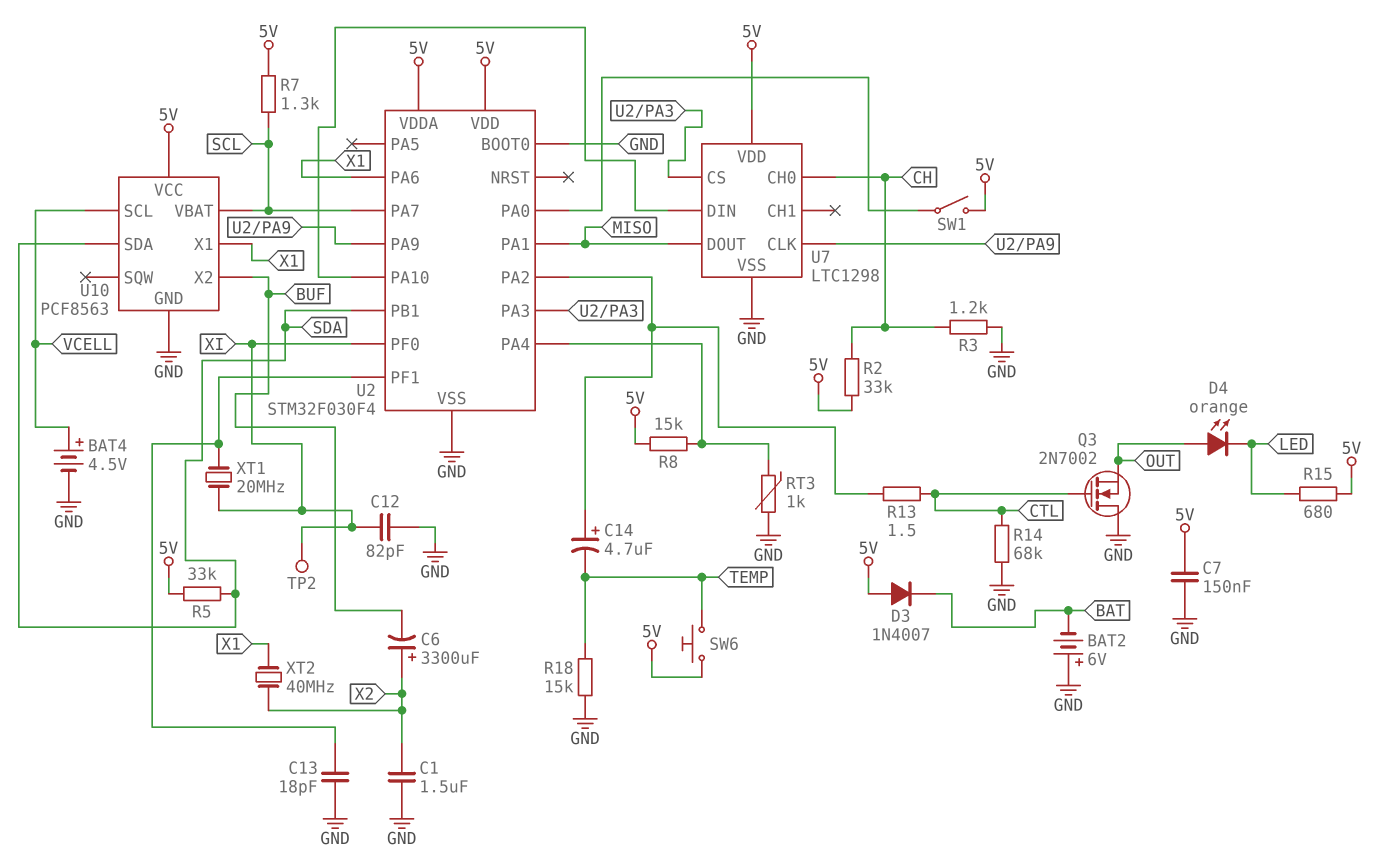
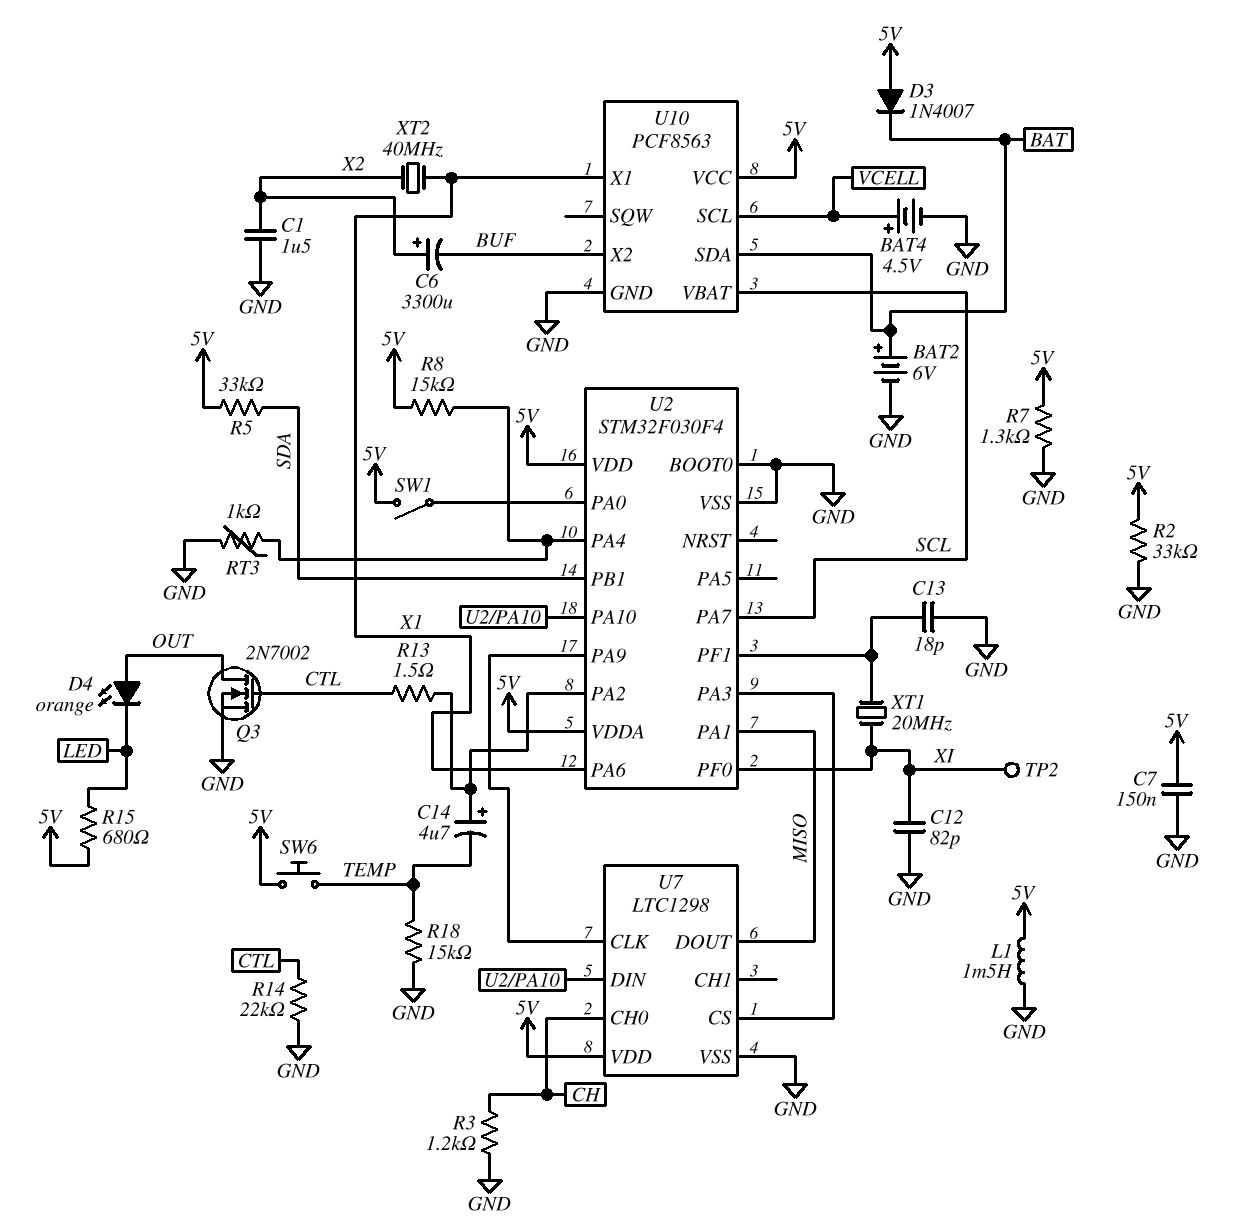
BAT2: 6V (plus GND, minus BAT) -> 6V (plus BAT, minus GND)
L1: none -> 1.5mH (5V, GND)
Q3: NMOS 2N7002 (G CTL, D GND, S OUT) -> NMOS 2N7002 (G CTL, D OUT, S GND)
R2: 33k (5V, CH) -> 33k (5V, GND)
R7: 1.3k (5V, SCL) -> 1.3k (5V, GND)
R14: 68k (CTL, GND) -> 22k (CTL, GND)
U10 pin SDA: SDA -> BAT

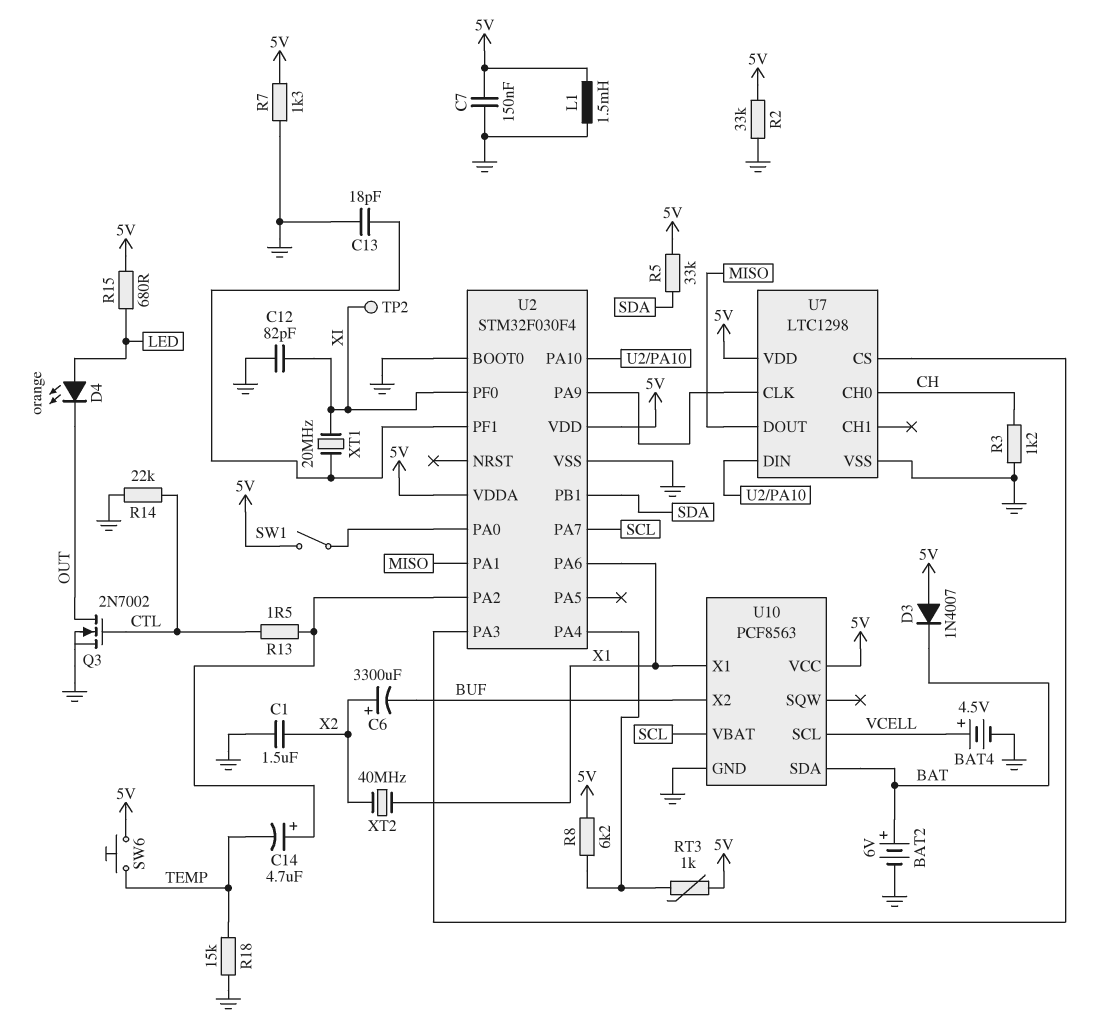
D4: LED orange (A OUT, K LED) -> LED orange (A LED, K OUT)
R8: 15k (5V, U2/PA4) -> 6.2k (5V, U2/PA4)
RT3: 1k (GND, U2/PA4) -> 1k (5V, U2/PA4)

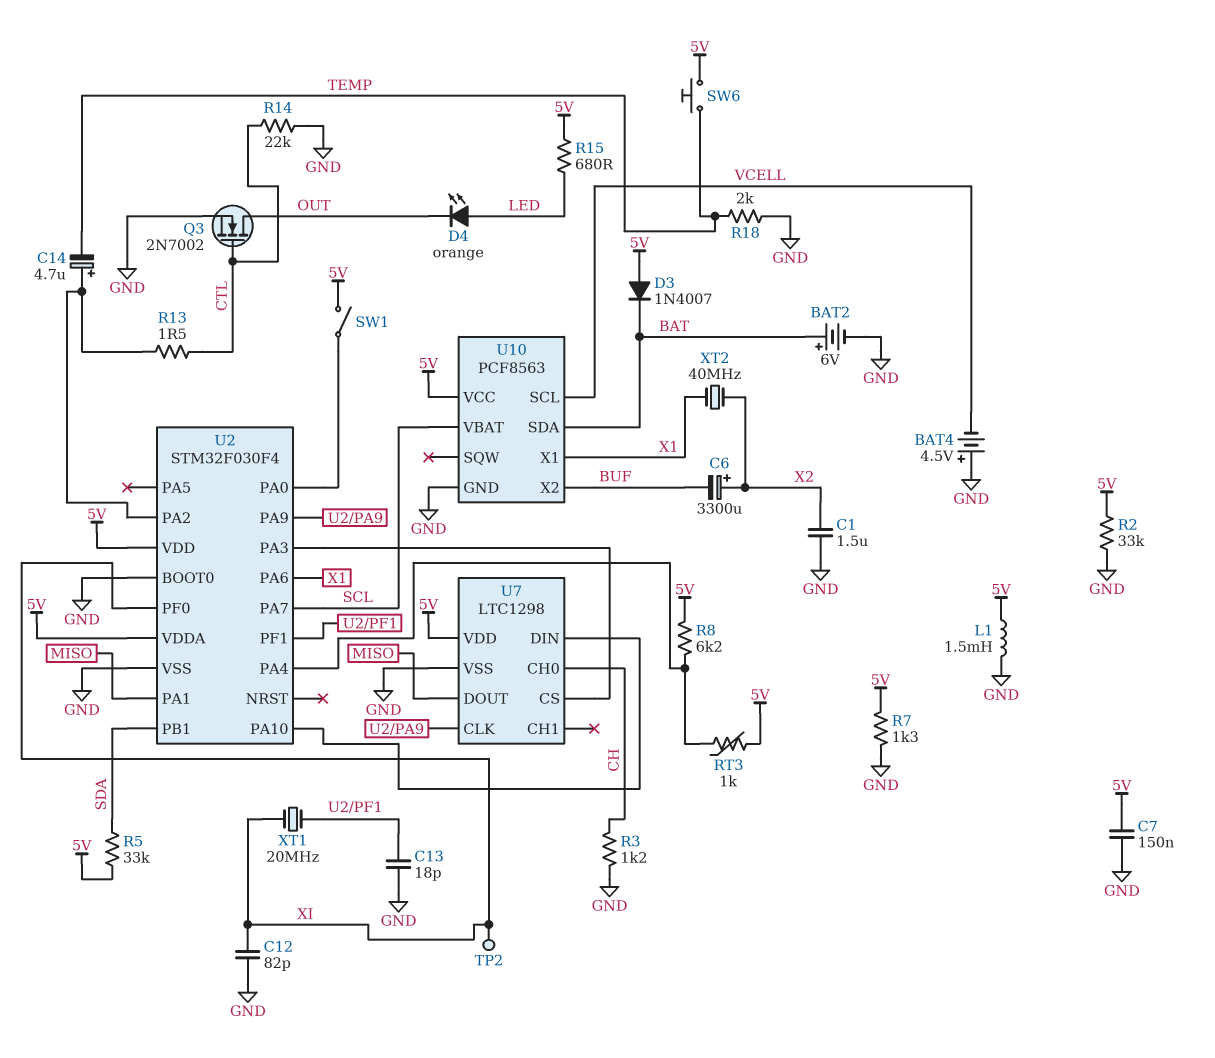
BAT4: 4.5V (plus VCELL, minus GND) -> 4.5V (plus GND, minus VCELL)
R18: 15k (GND, TEMP) -> 2k (GND, TEMP)

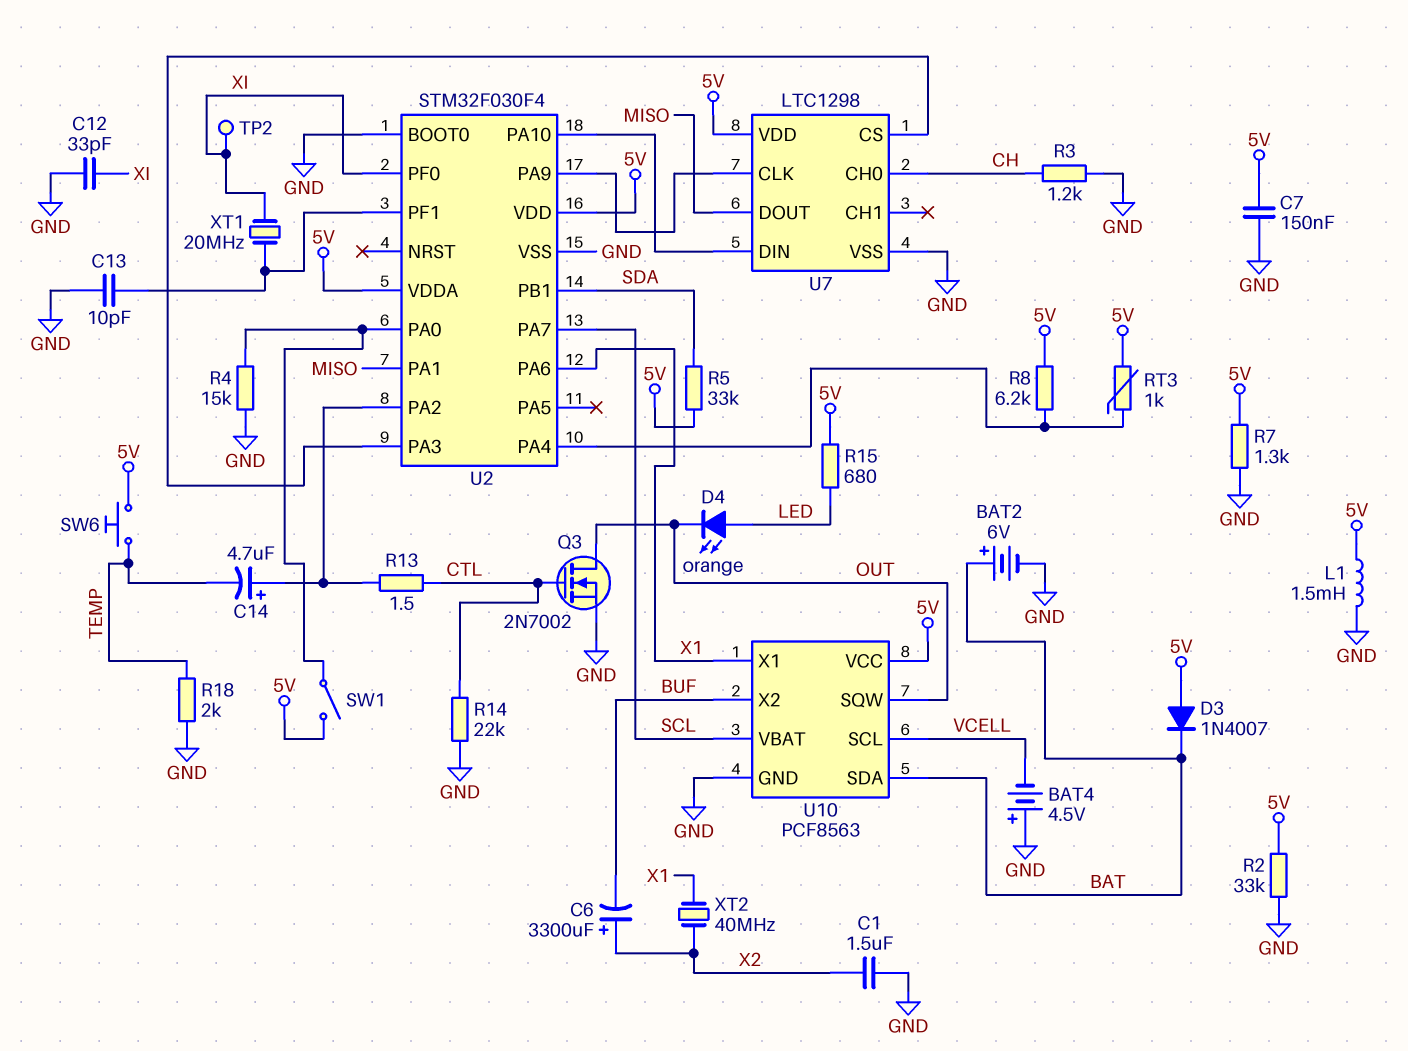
C12: 82pF (GND, XI) -> 33pF (GND, XI)
C13: 18pF (GND, U2/PF1) -> 10pF (GND, U2/PF1)
R4: none -> 15k (GND, U2/PA0)
U10 pin SQW: none -> OUT

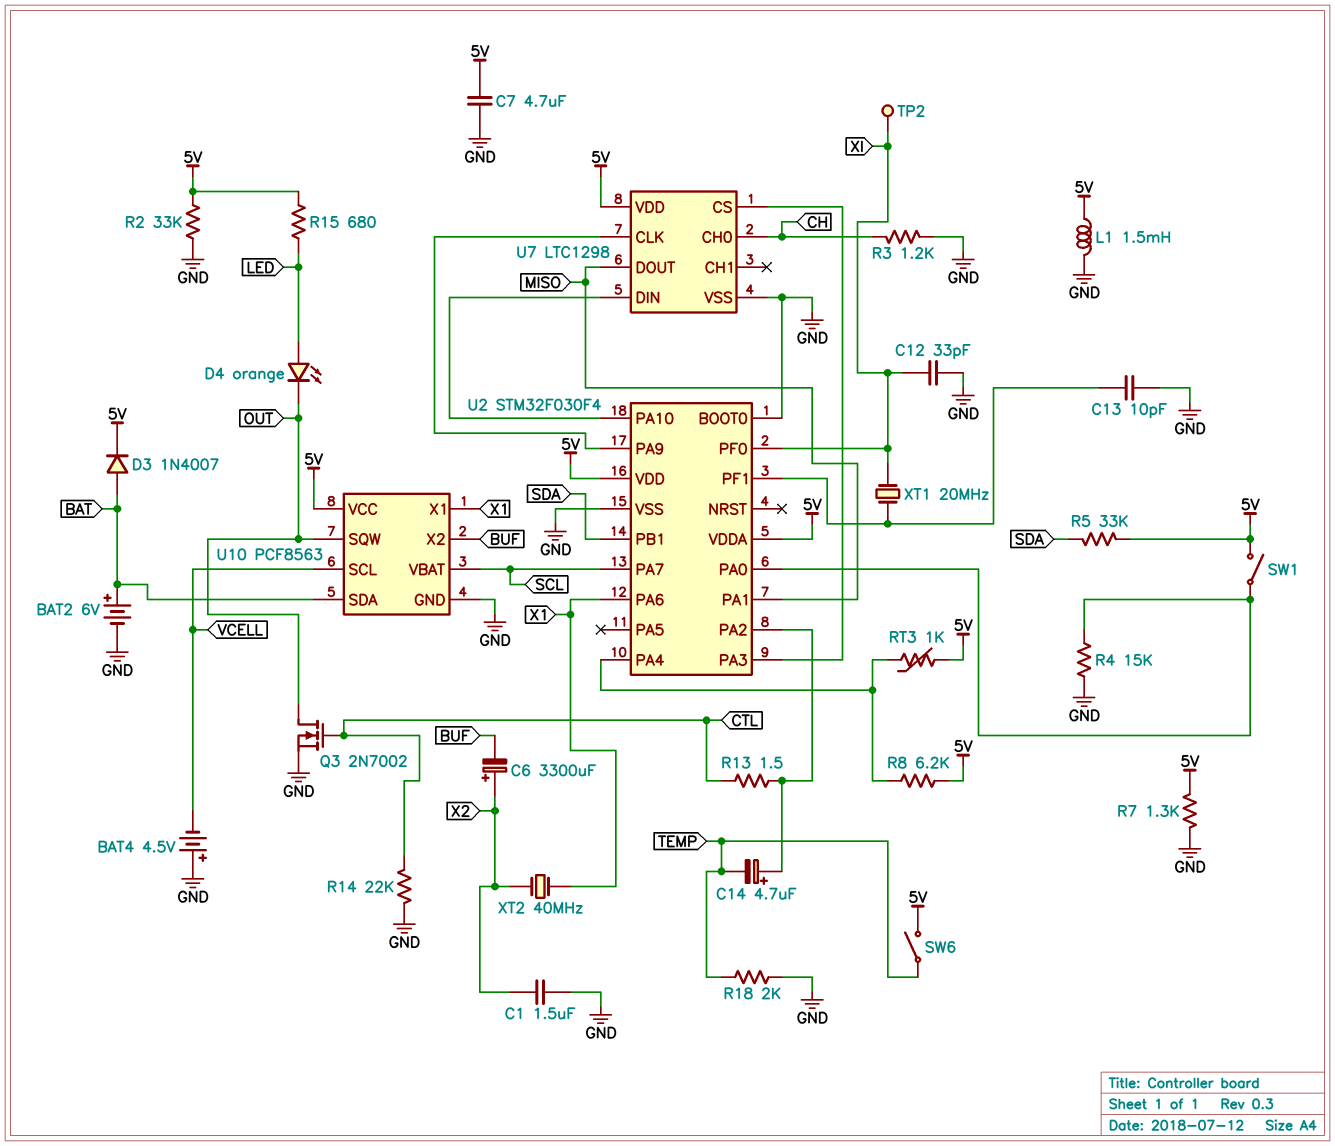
C7: 150nF (5V, GND) -> 4.7uF (5V, GND)
D3: diode 1N4007 (A 5V, K BAT) -> diode 1N4007 (A BAT, K 5V)
SW6: button (5V, TEMP) -> switch (5V, TEMP)

